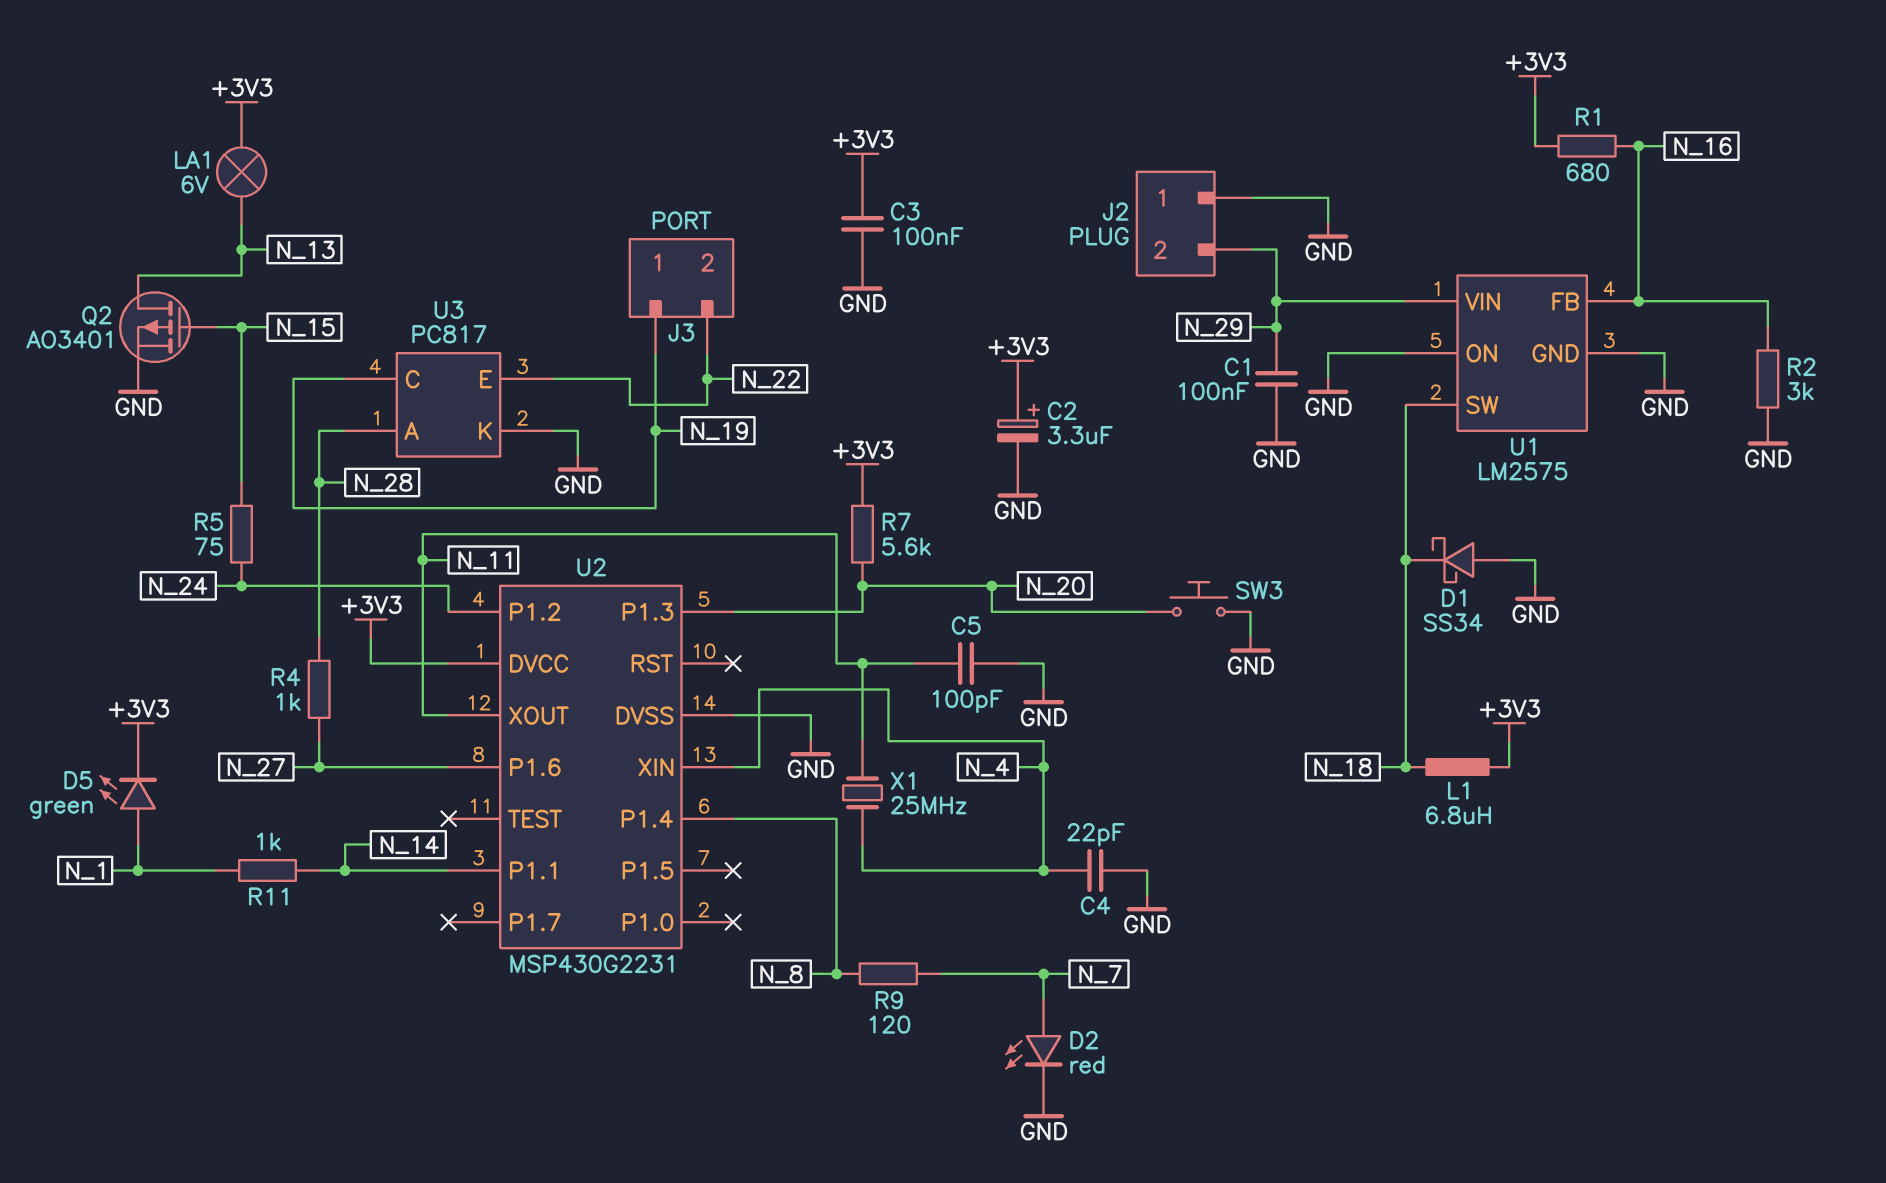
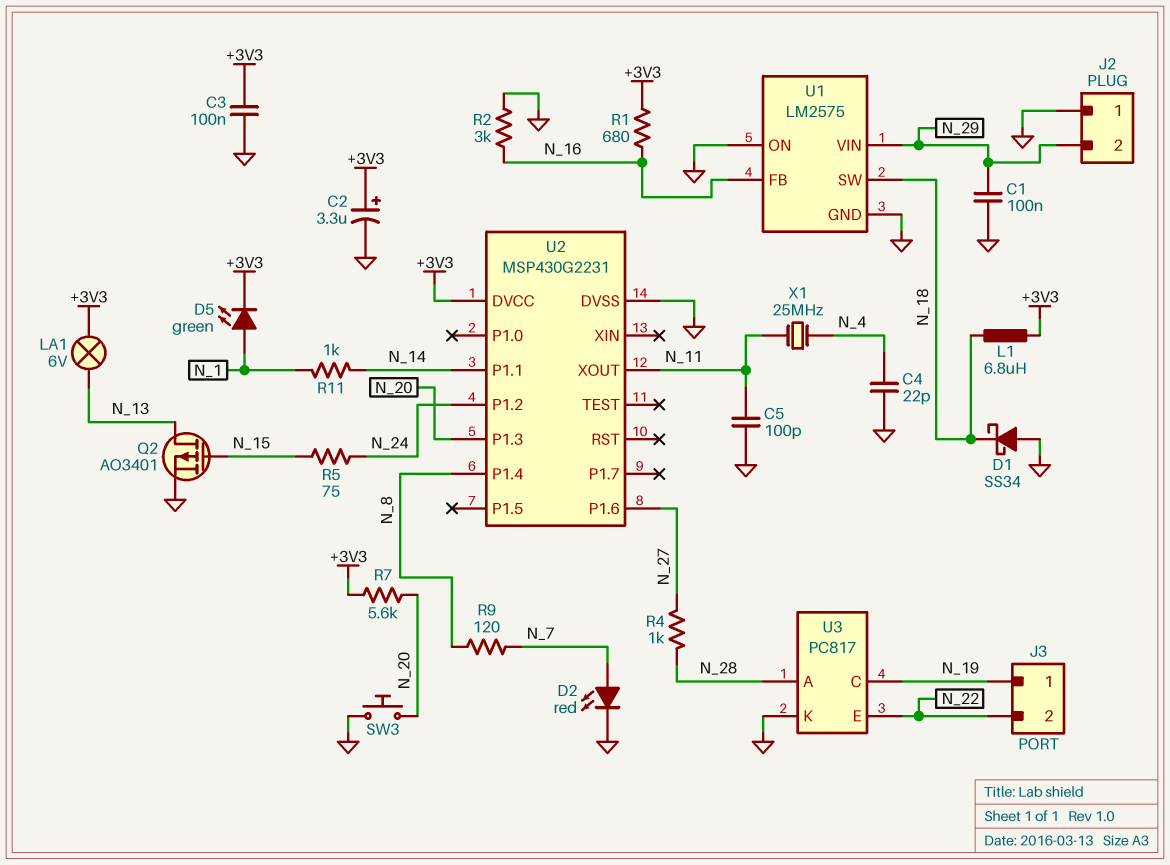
U2 pin XIN: N_4 -> none

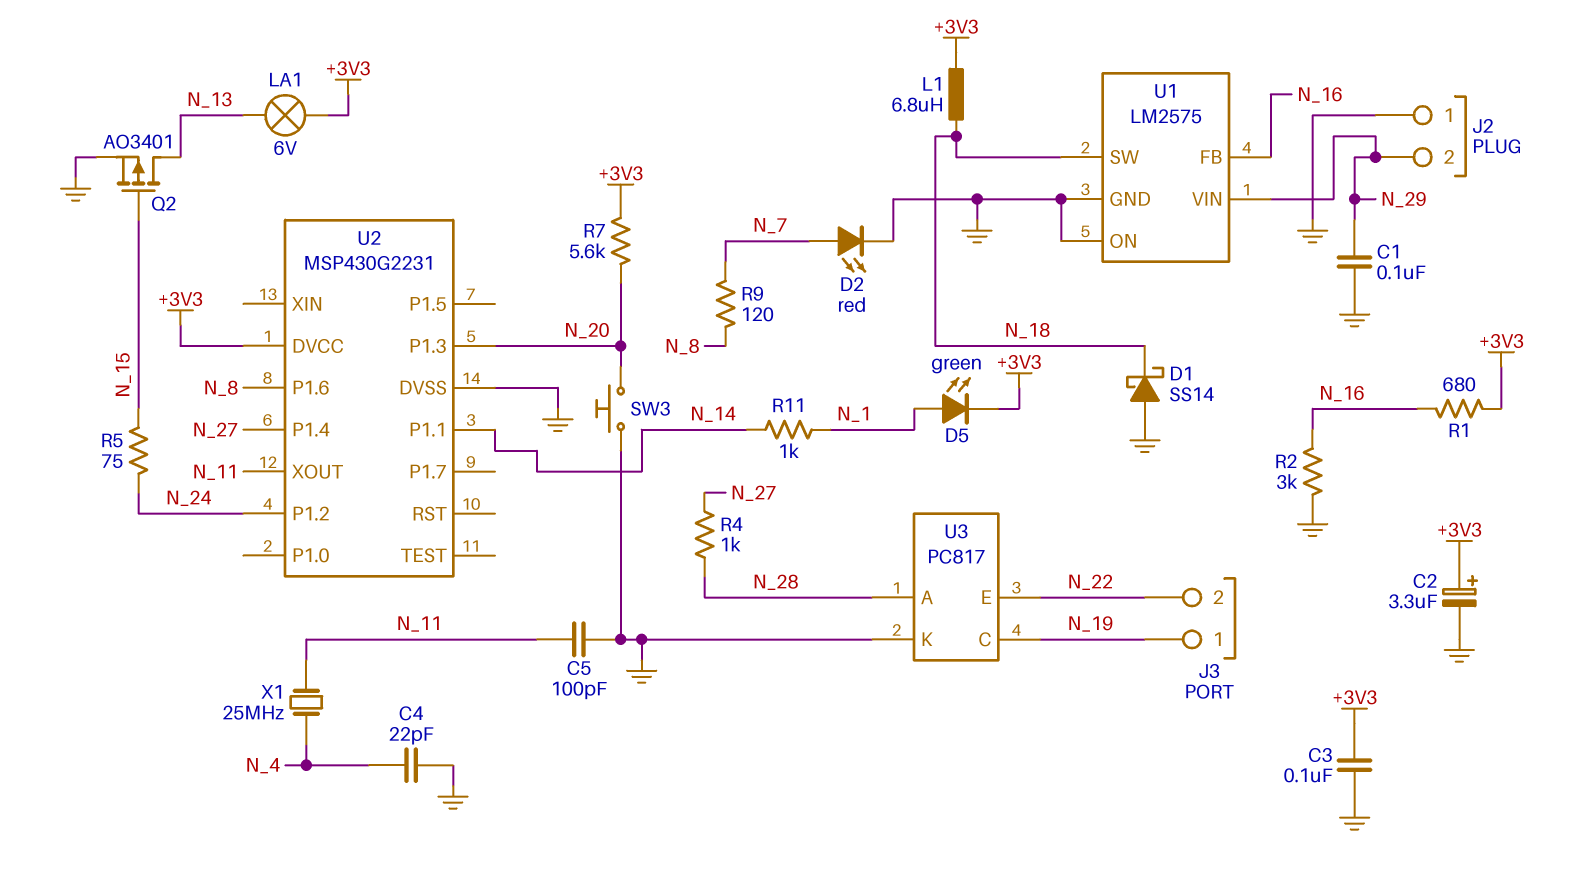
D1: schottky SS34 (A GND, K N_18) -> schottky SS14 (A GND, K N_18)
U2 pin P1.4: N_8 -> N_27
U2 pin P1.6: N_27 -> N_8

